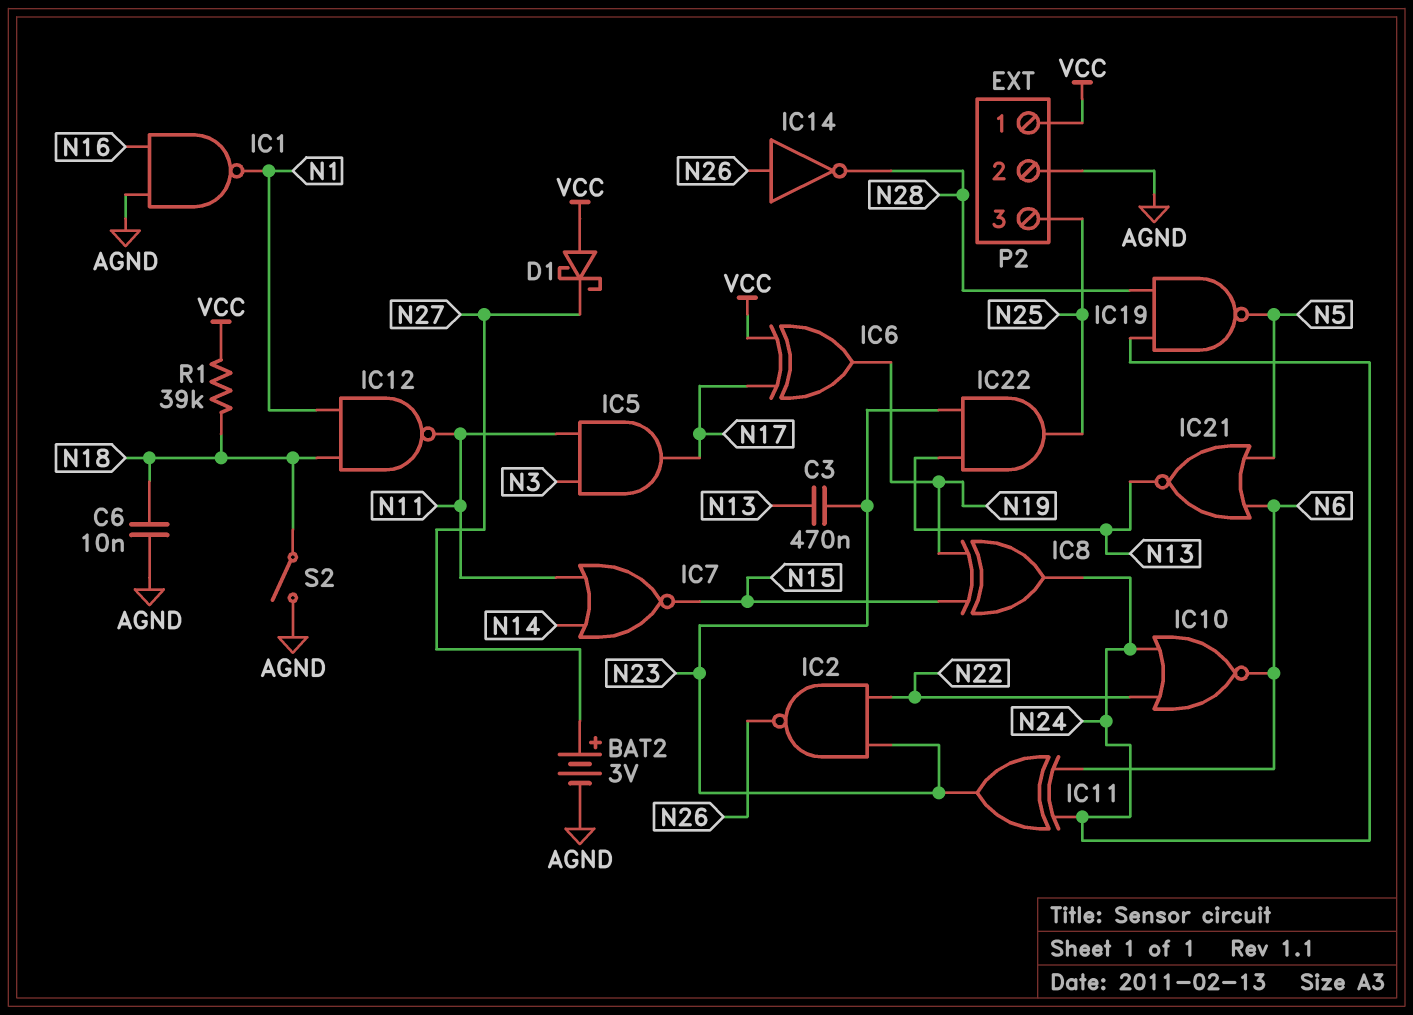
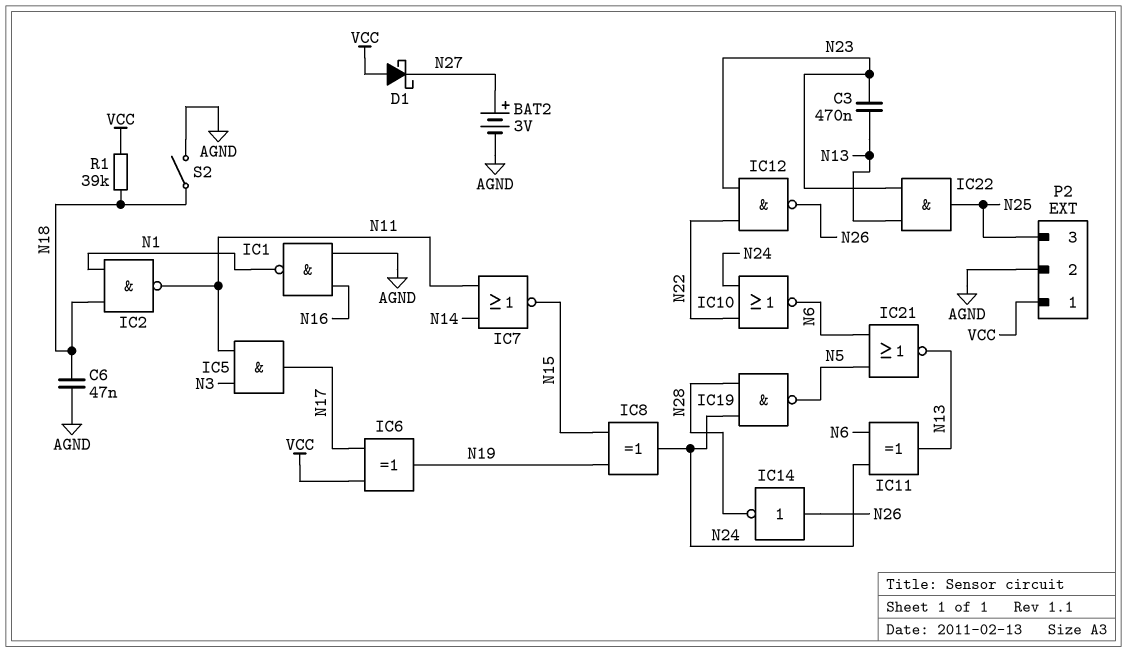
C6: 10nF (AGND, N18) -> 47nF (AGND, N18)
IC2: NAND (in N22, in N23, out N26) -> NAND (in N1, in N18, out N11)
IC11: XOR (in N6, in N24, out N23) -> XOR (in N6, in N24, out N13)
IC12: NAND (in N1, in N18, out N11) -> NAND (in N22, in N23, out N26)

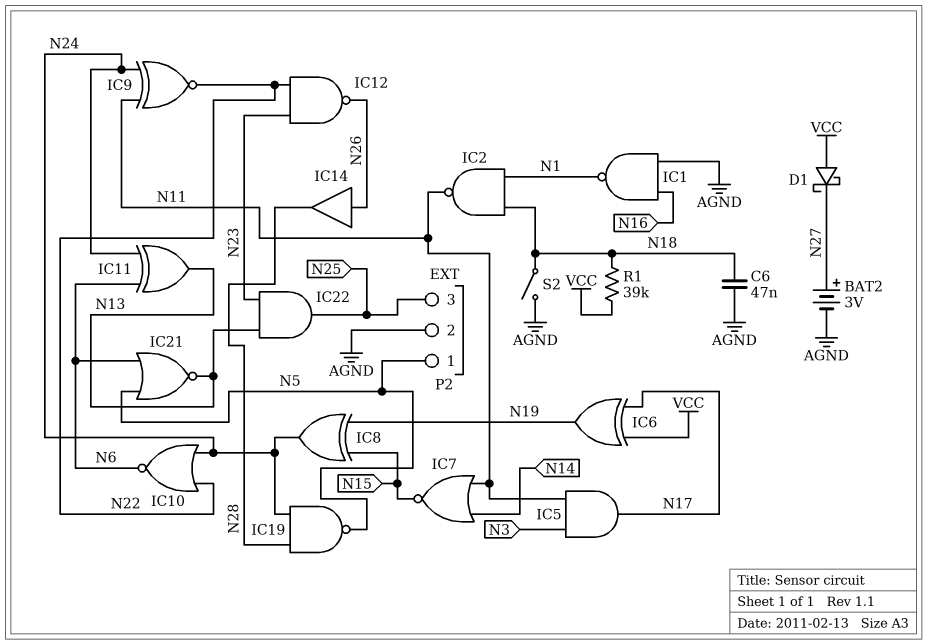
C3: 470nF (N13, N23) -> none
IC9: none -> XNOR (in N11, in N24, out N22)
IC14: NOT (in N26, out N28) -> buffer (in N26, out N28)
P2 pin 1: VCC -> N5

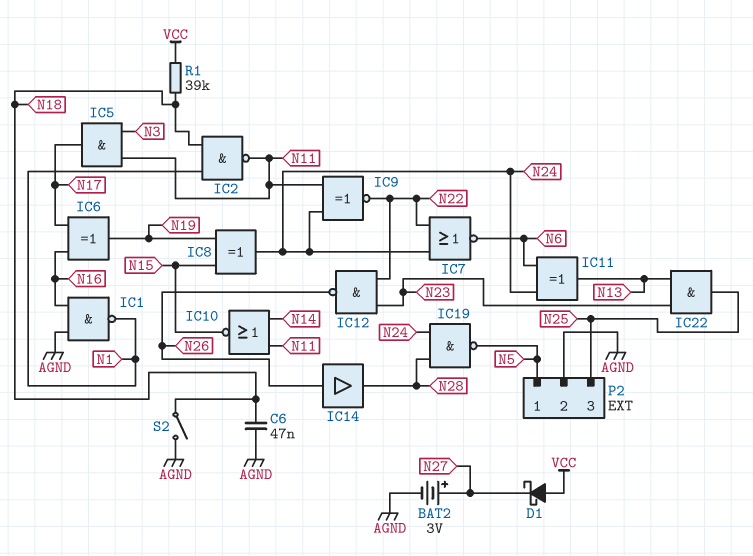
IC6: XOR (in N17, in VCC, out N19) -> XOR (in N16, in N17, out N19)
IC7: NOR (in N11, in N14, out N15) -> NOR (in N22, in N24, out N6)
IC10: NOR (in N22, in N24, out N6) -> NOR (in N11, in N14, out N15)
IC21: NOR (in N5, in N6, out N13) -> none

